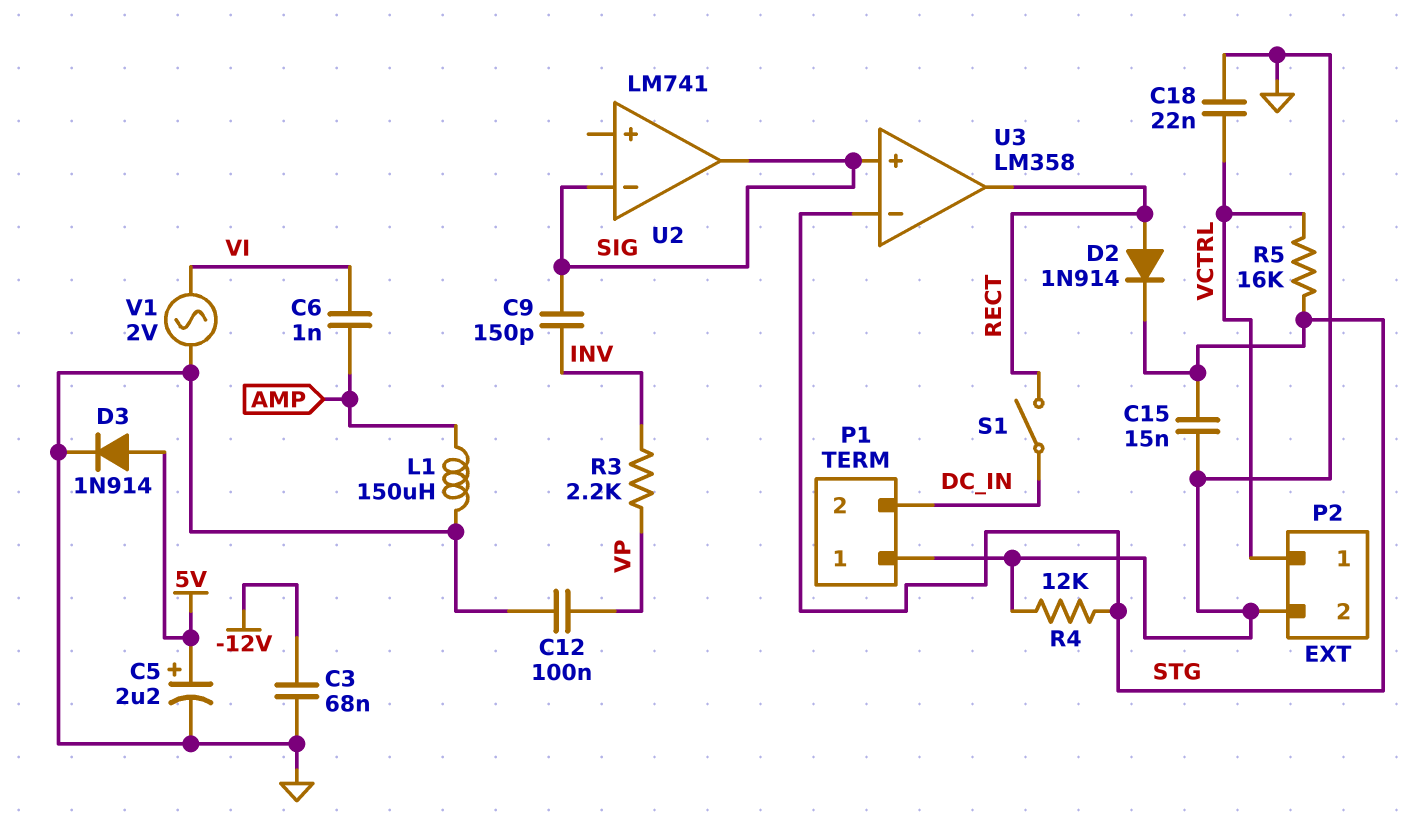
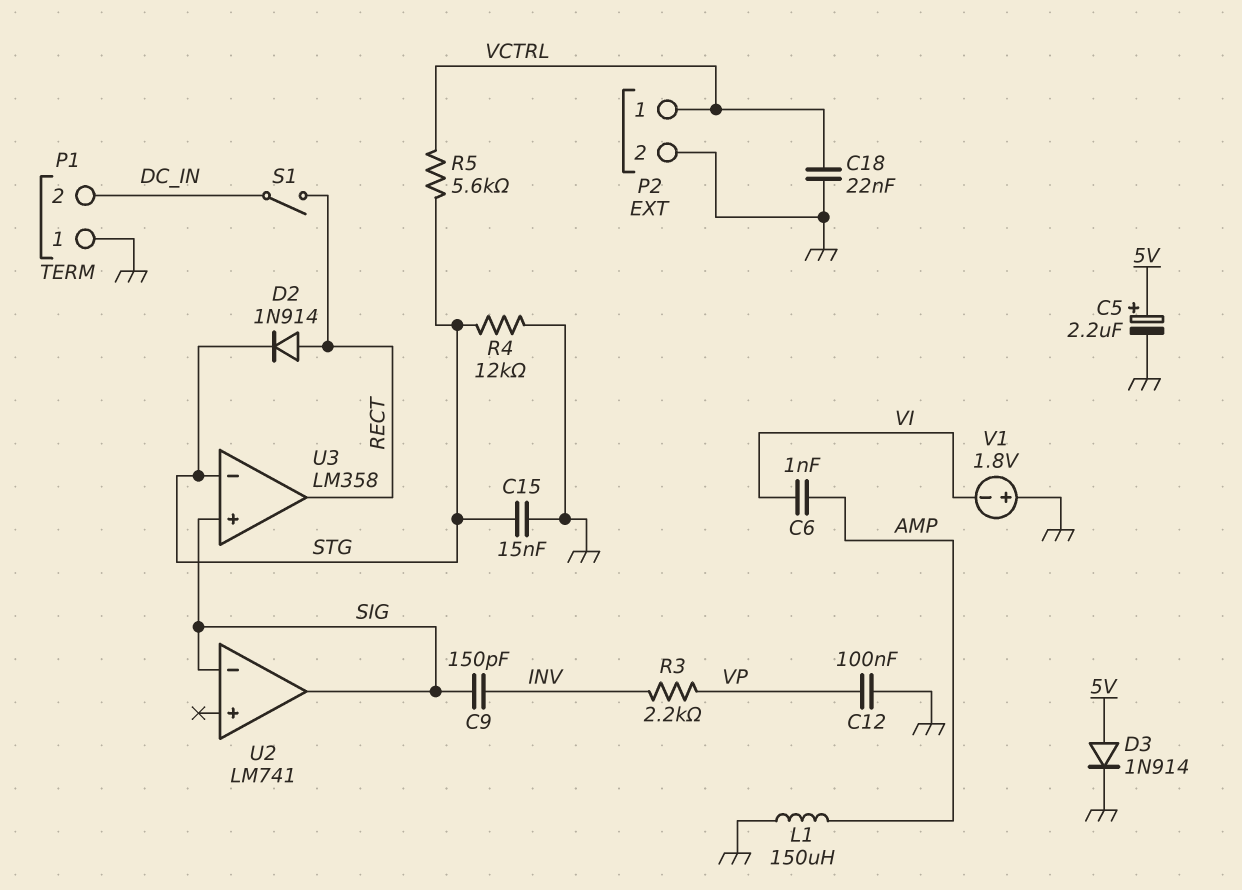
C3: 68nF (-12V, GND) -> none
R5: 16k (STG, VCTRL) -> 5.6k (STG, VCTRL)
V1: AC 2V (GND, VI) -> 1.8V (plus GND, minus VI)

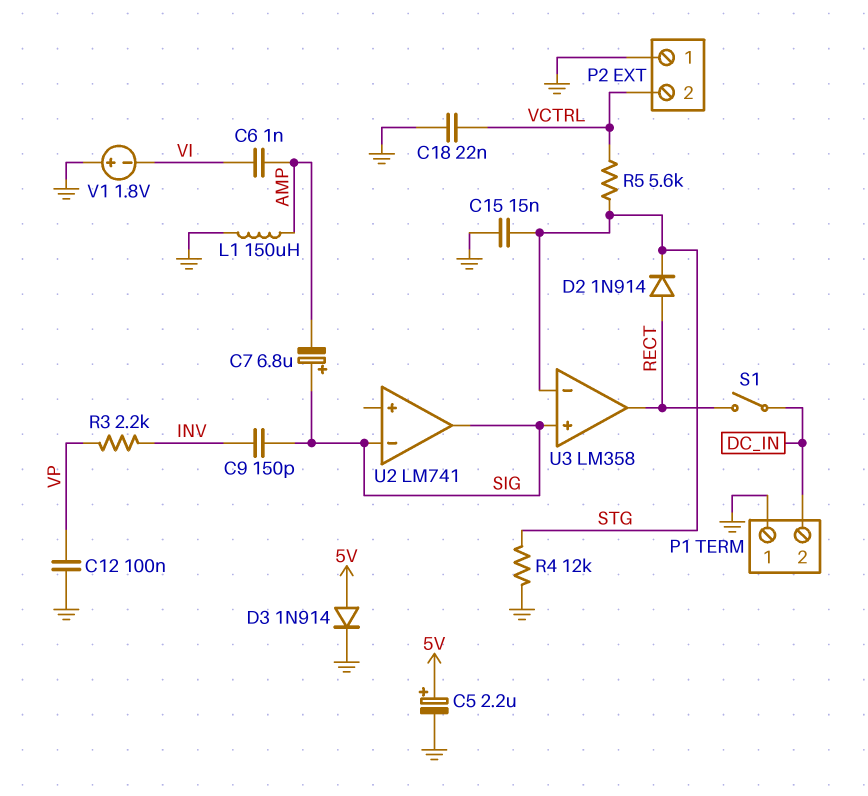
C7: none -> 6.8uF (plus SIG, minus AMP)
P2 pin 1: VCTRL -> GND
P2 pin 2: GND -> VCTRL

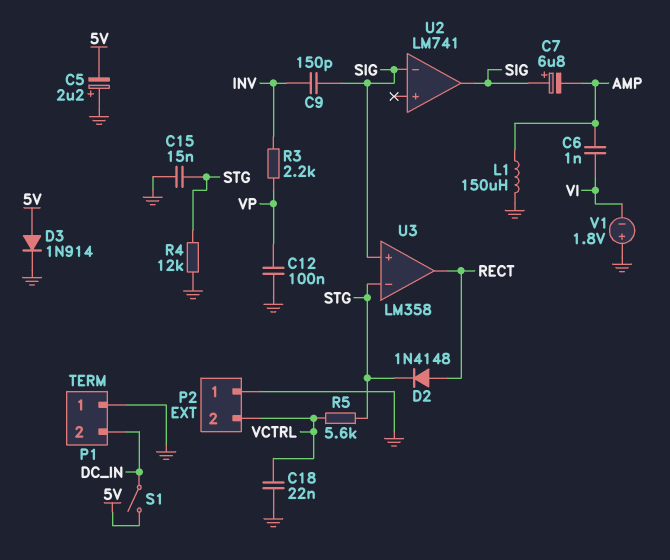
C5: 2.2uF (plus 5V, minus GND) -> 2.2uF (plus GND, minus 5V)
D2: diode 1N914 (A RECT, K STG) -> diode 1N4148 (A RECT, K STG)
S1: switch (DC_IN, RECT) -> switch (5V, DC_IN)

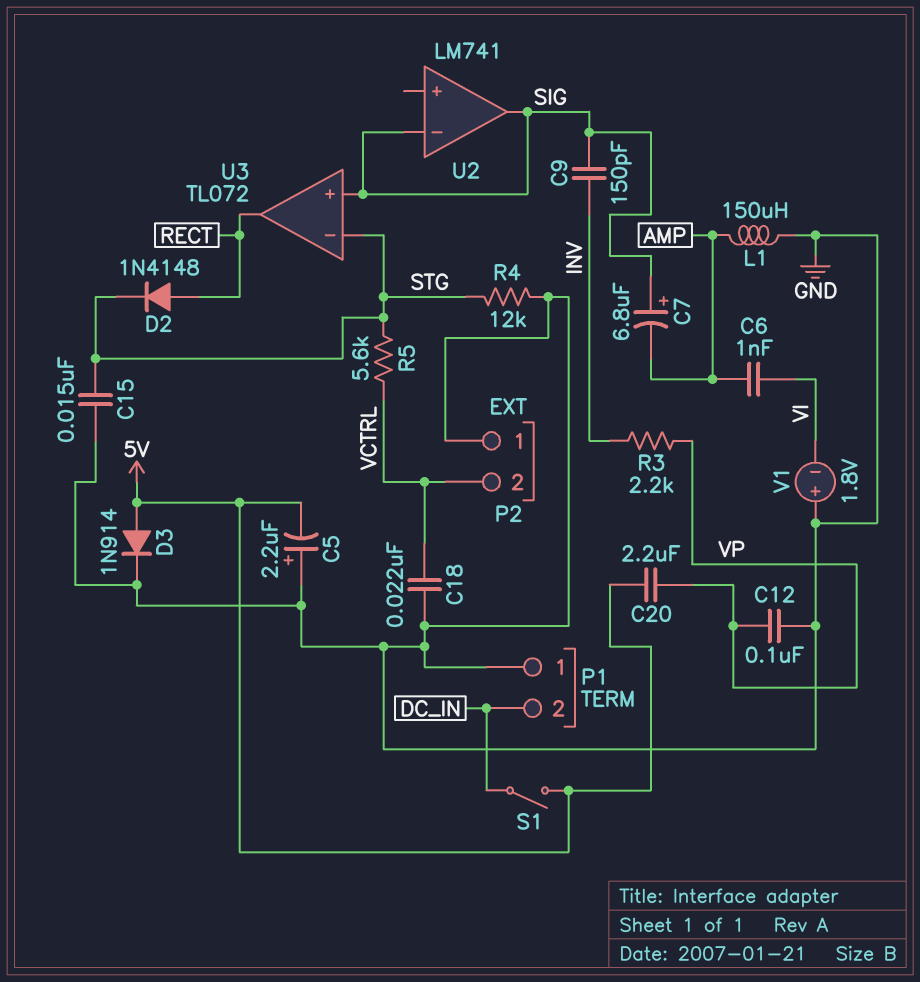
C20: none -> 2.2uF (5V, VP)
U3: LM358 -> TL072

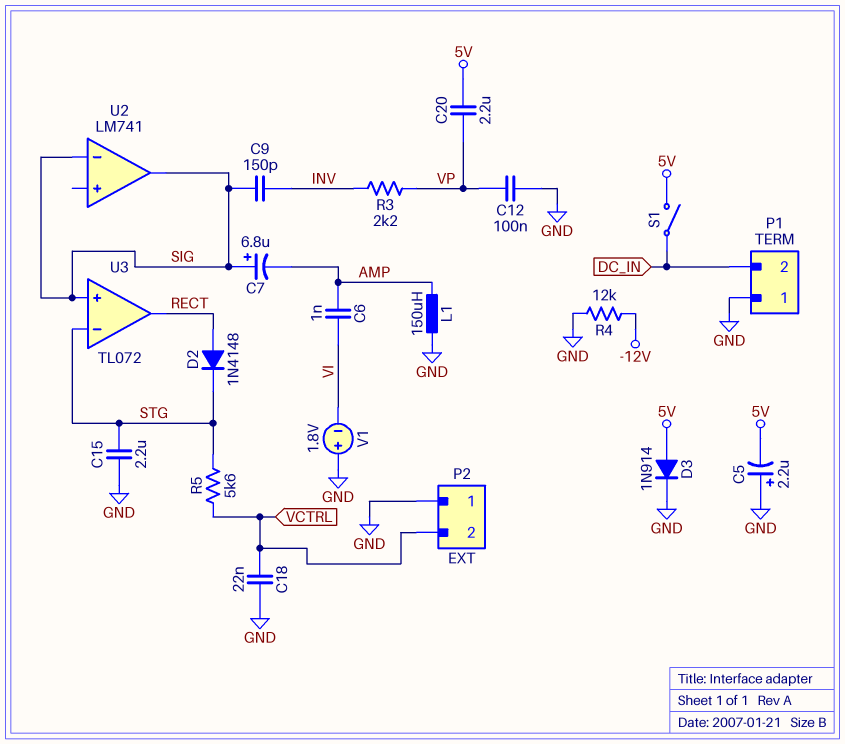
C15: 15nF (GND, STG) -> 2.2uF (GND, STG)
R4: 12k (GND, STG) -> 12k (-12V, GND)

